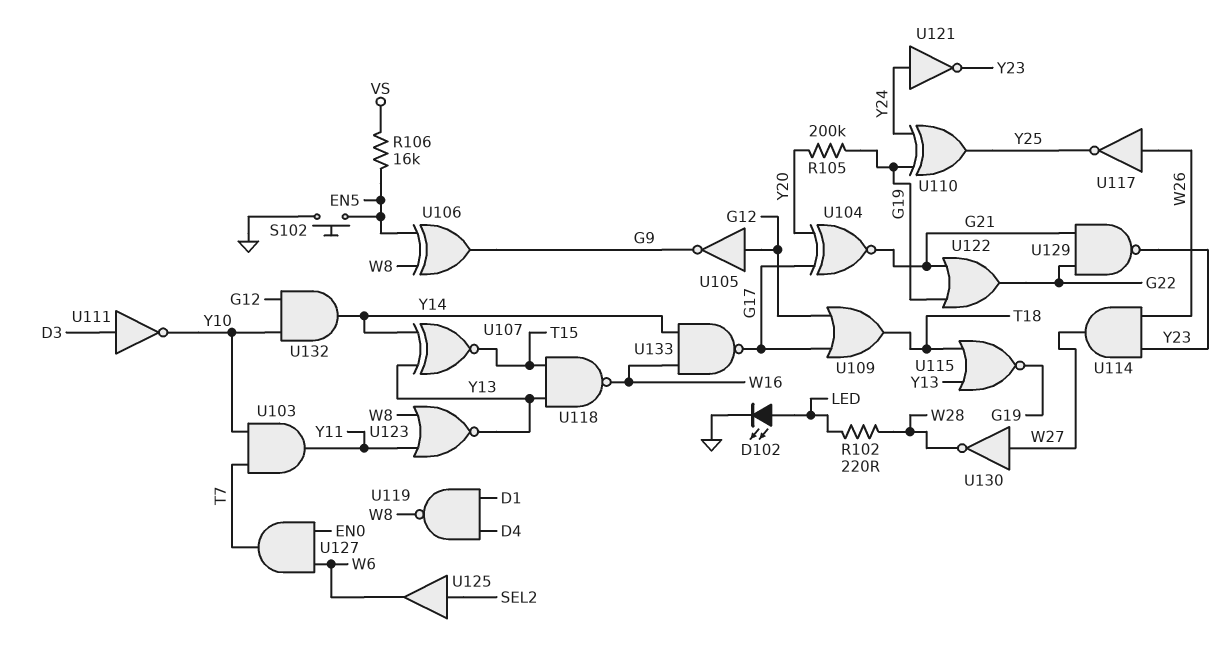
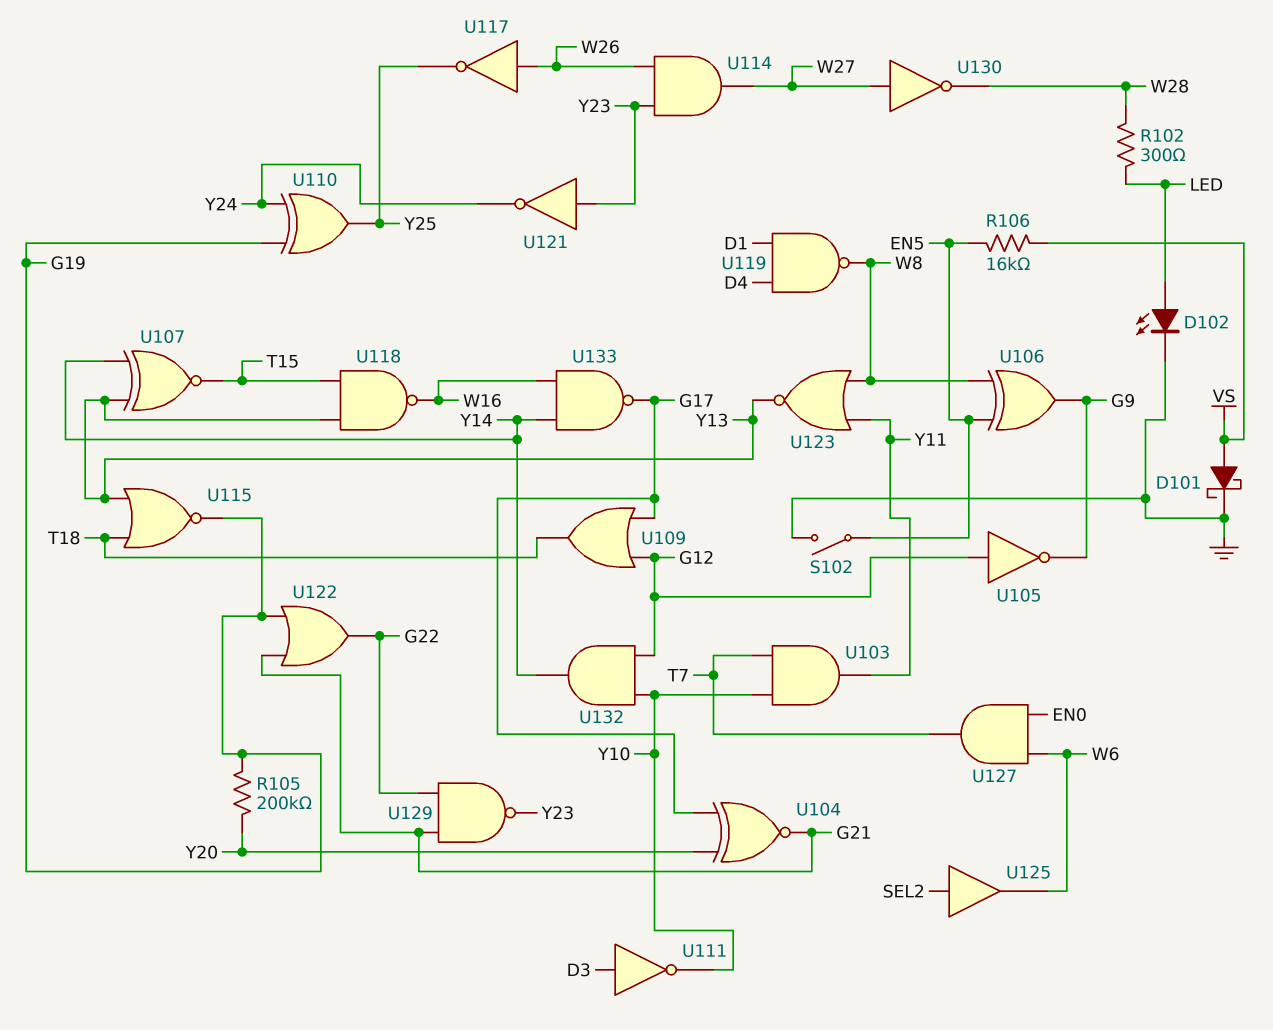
D101: none -> schottky (A VS, K GND)
R102: 220 (LED, W28) -> 300 (LED, W28)
S102: button (EN5, GND) -> switch (EN5, GND)
U121: NOT (in Y24, out Y23) -> NOT (in Y23, out Y24)

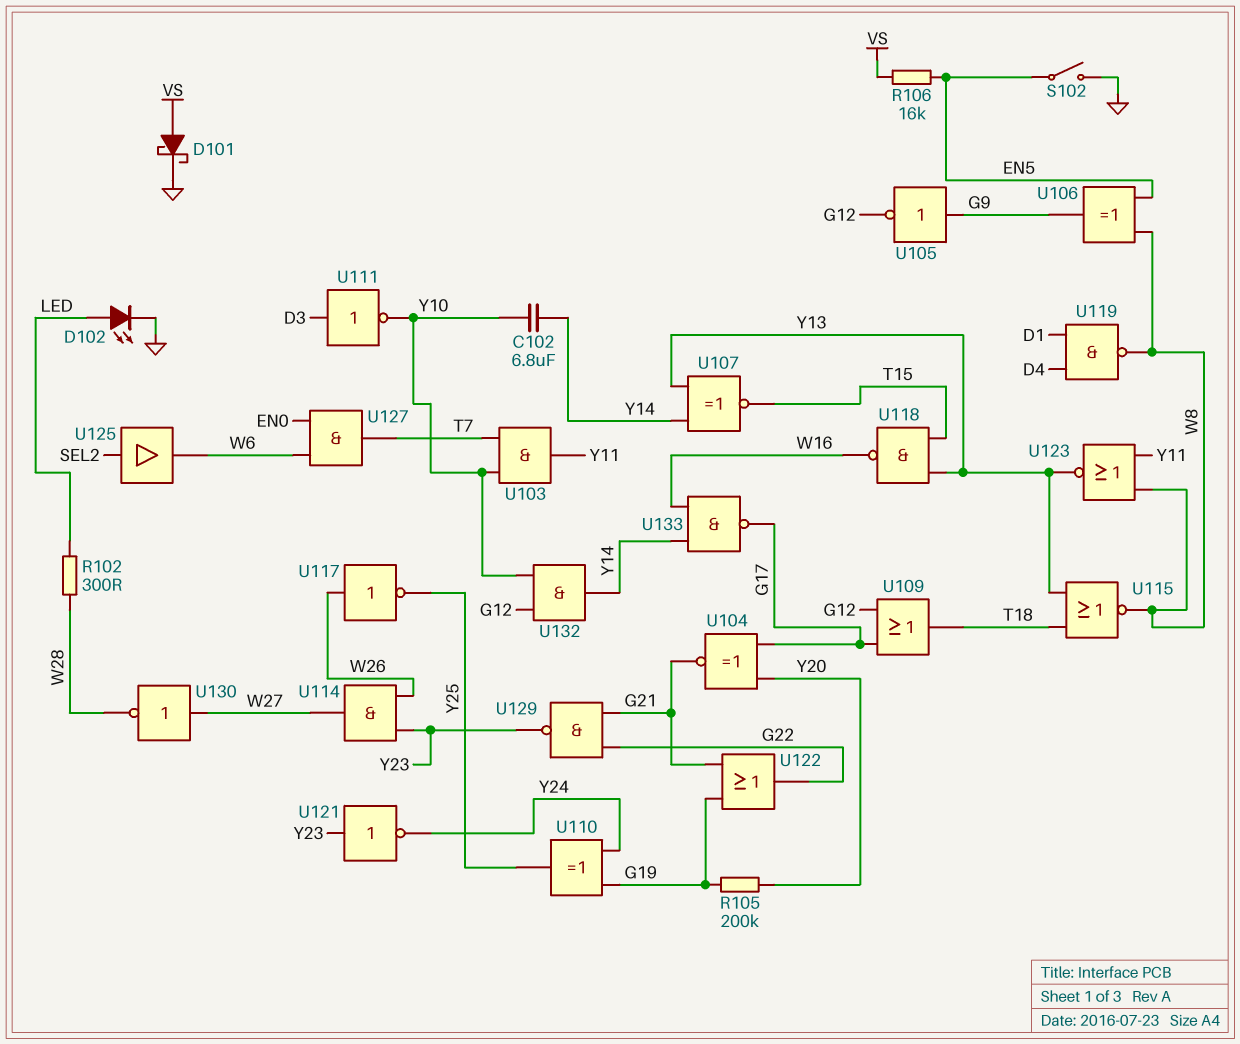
C102: none -> 6.8uF (Y10, Y14)
U105: NOT (in G12, out G9) -> NOT (in G9, out G12)
U115: NOR (in T18, in Y13, out G19) -> NOR (in T18, in Y13, out W8)

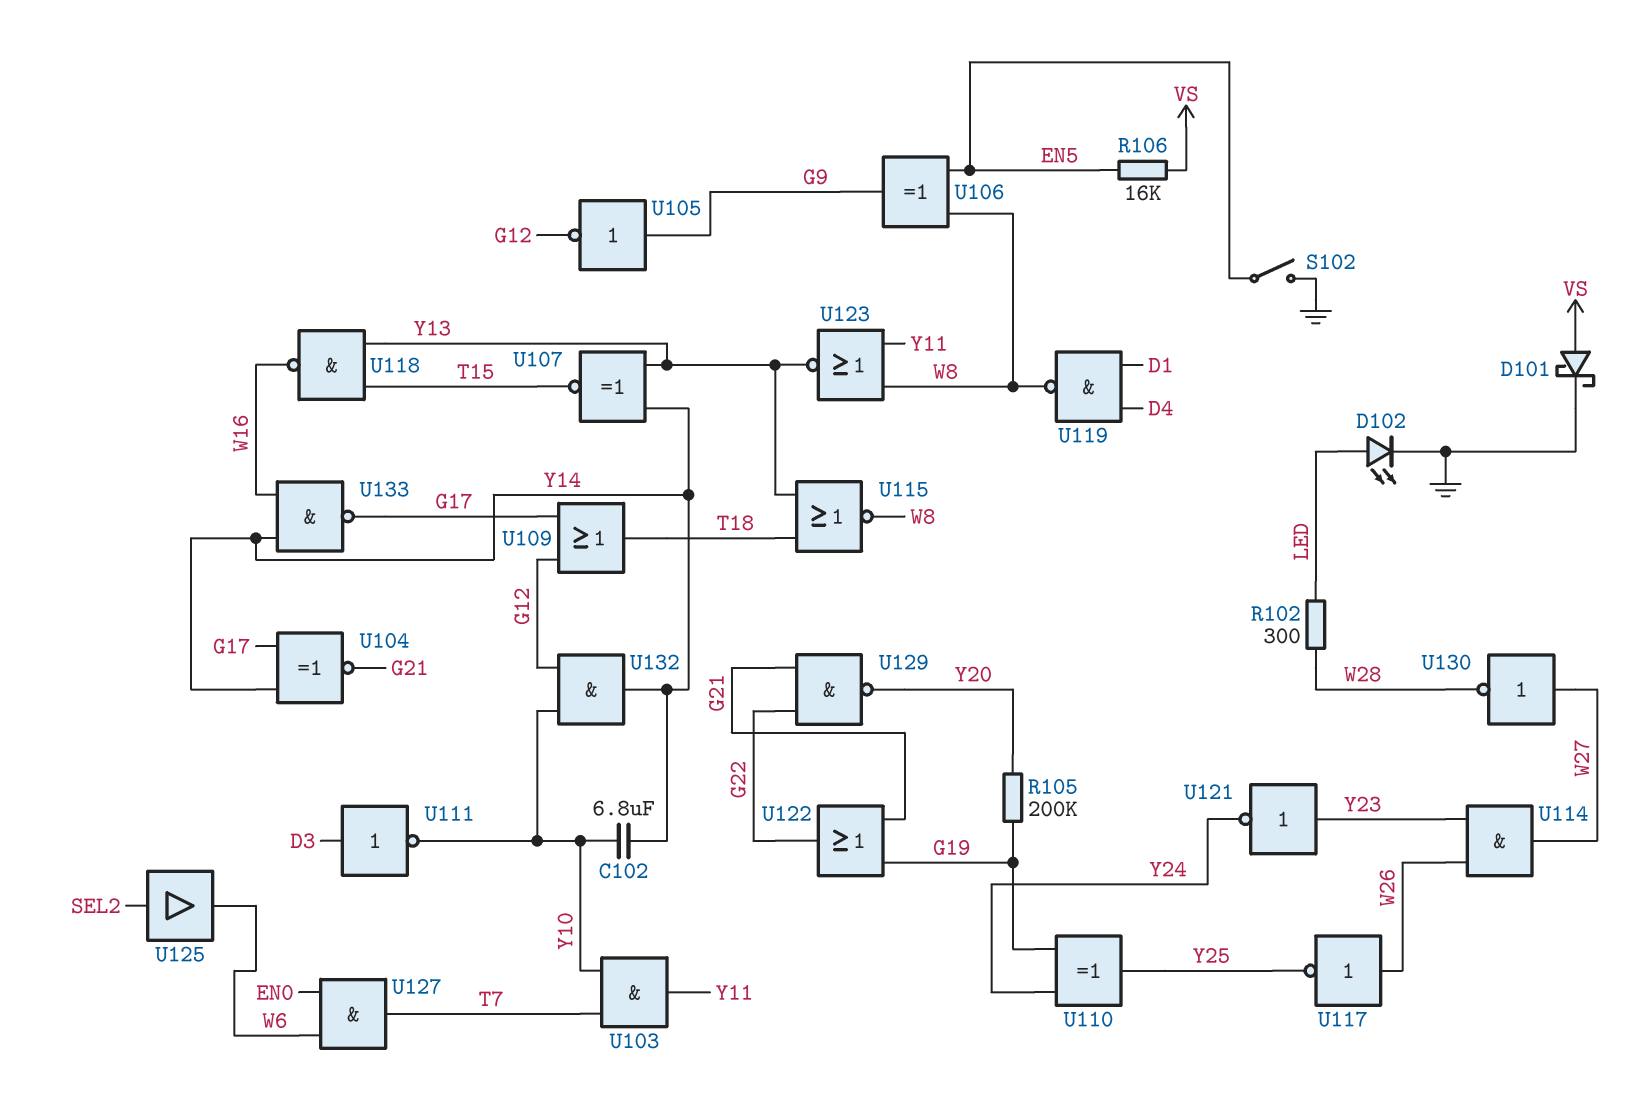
U104: XNOR (in G17, in Y20, out G21) -> XNOR (in G17, in Y14, out G21)
U129: NAND (in G21, in G22, out Y23) -> NAND (in G21, in G22, out Y20)

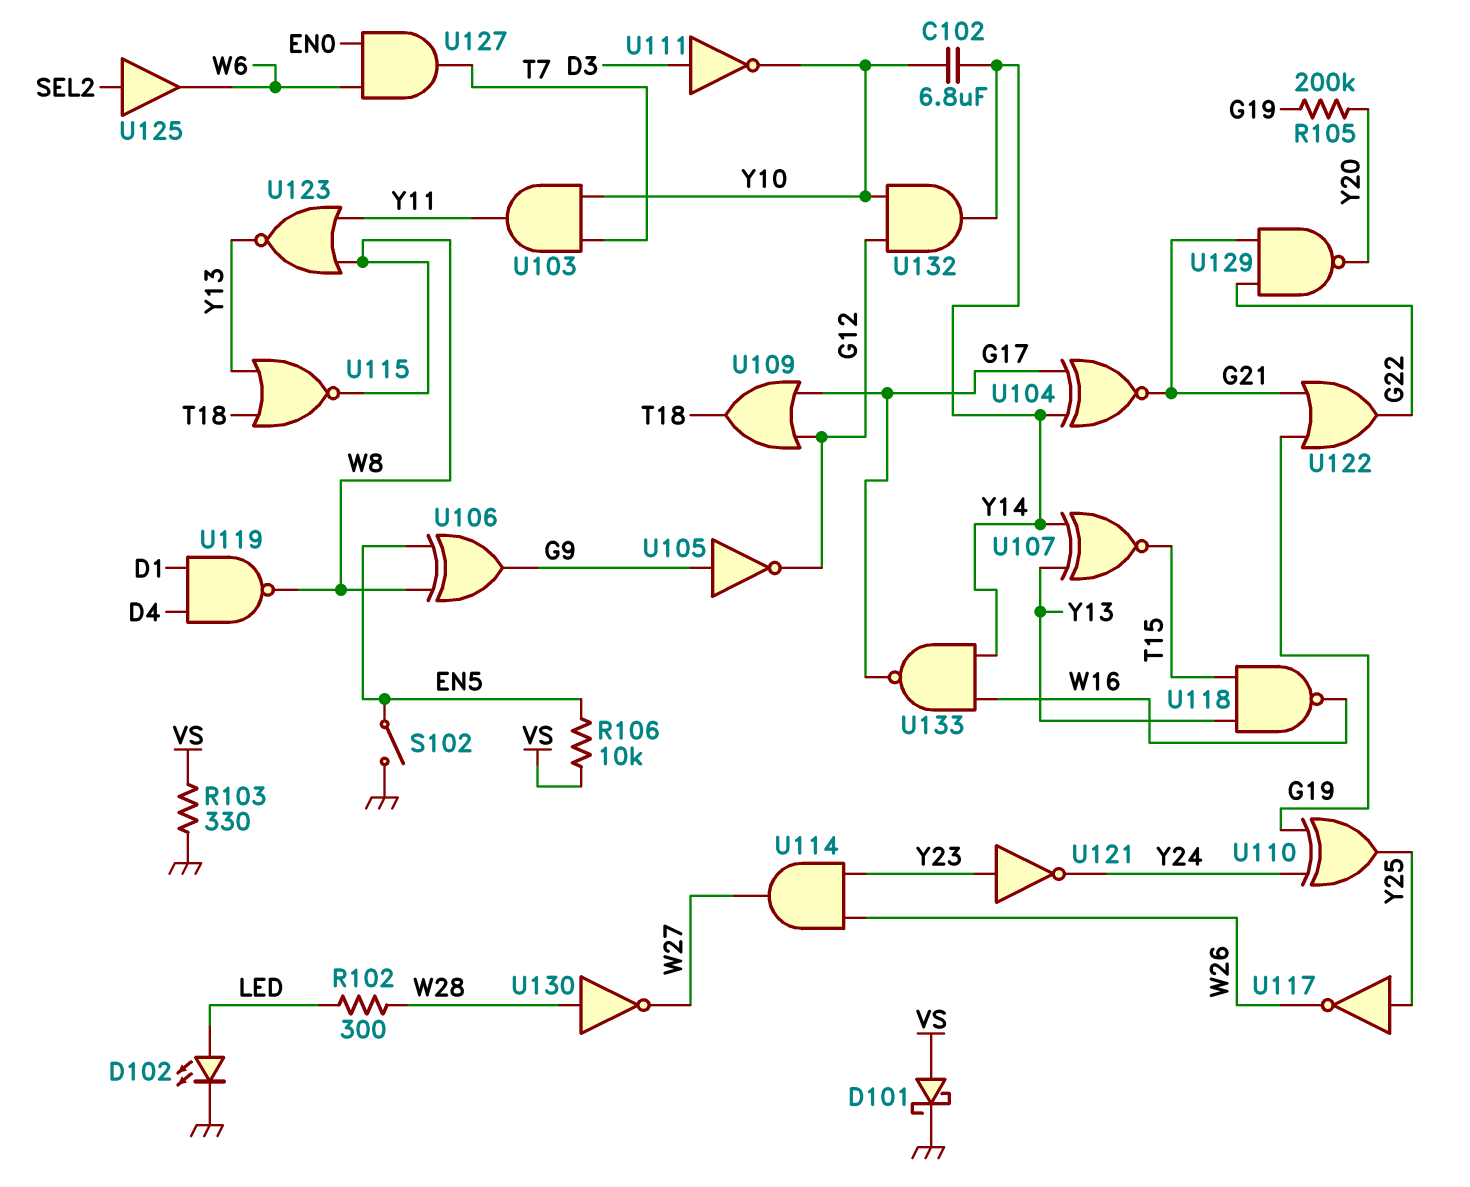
R103: none -> 330 (GND, VS)
R106: 16k (EN5, VS) -> 10k (EN5, VS)
U117: NOT (in W26, out Y25) -> NOT (in Y25, out W26)
U130: NOT (in W27, out W28) -> NOT (in W28, out W27)

